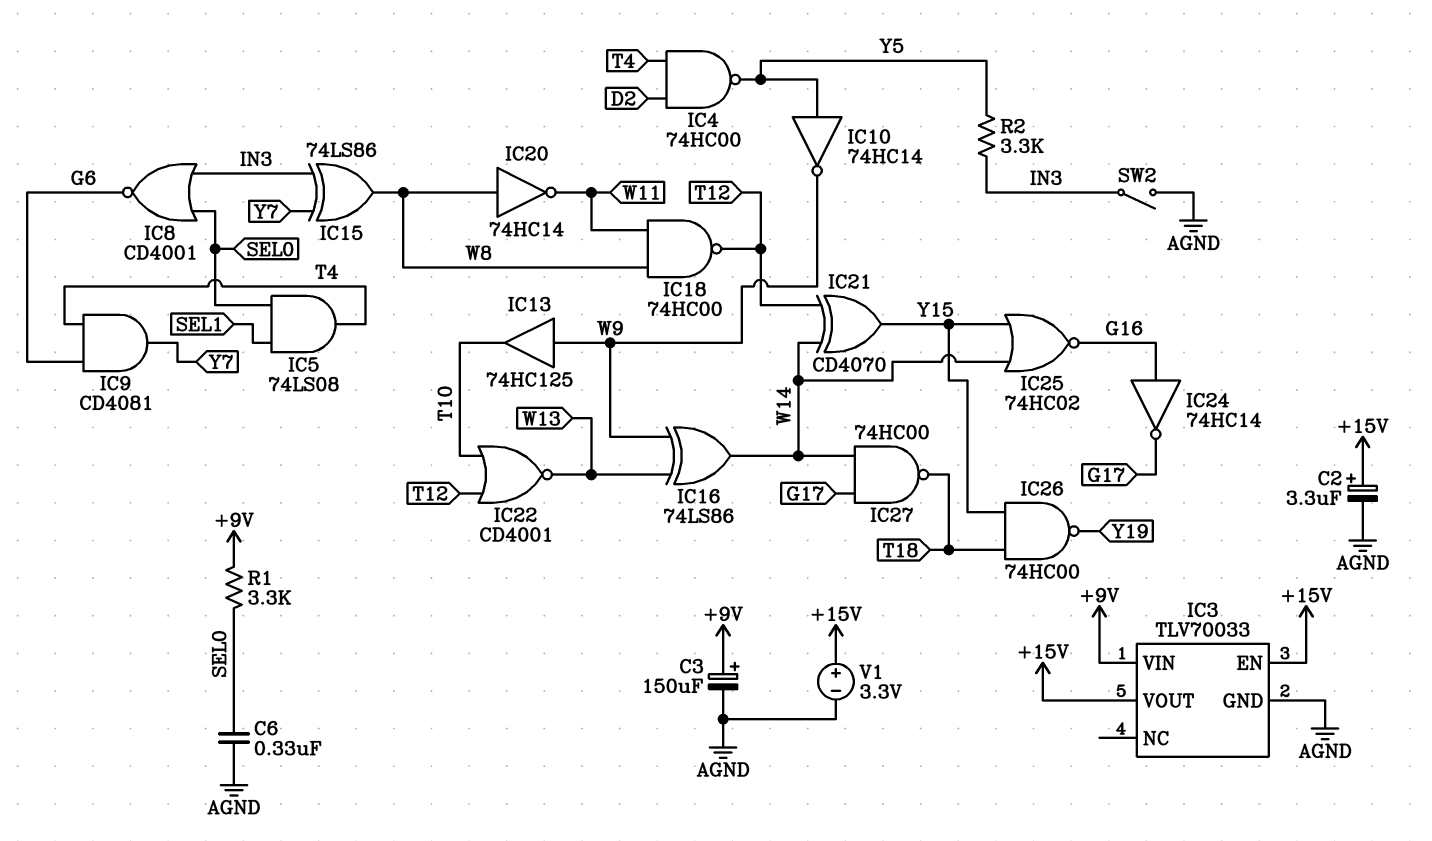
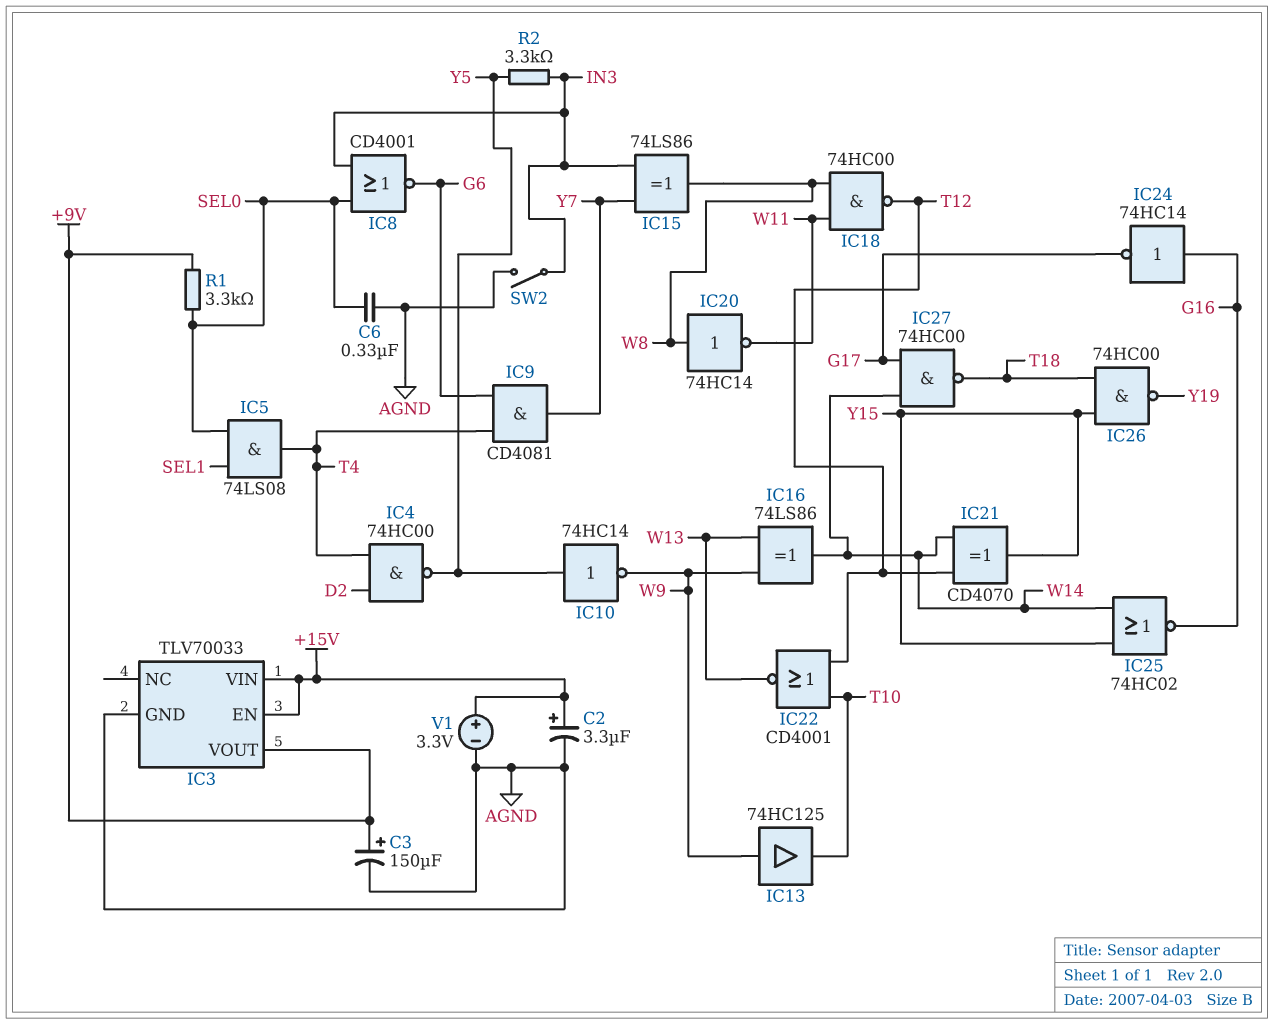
IC3 pin VIN: +9V -> +15V
IC3 pin VOUT: +15V -> +9V

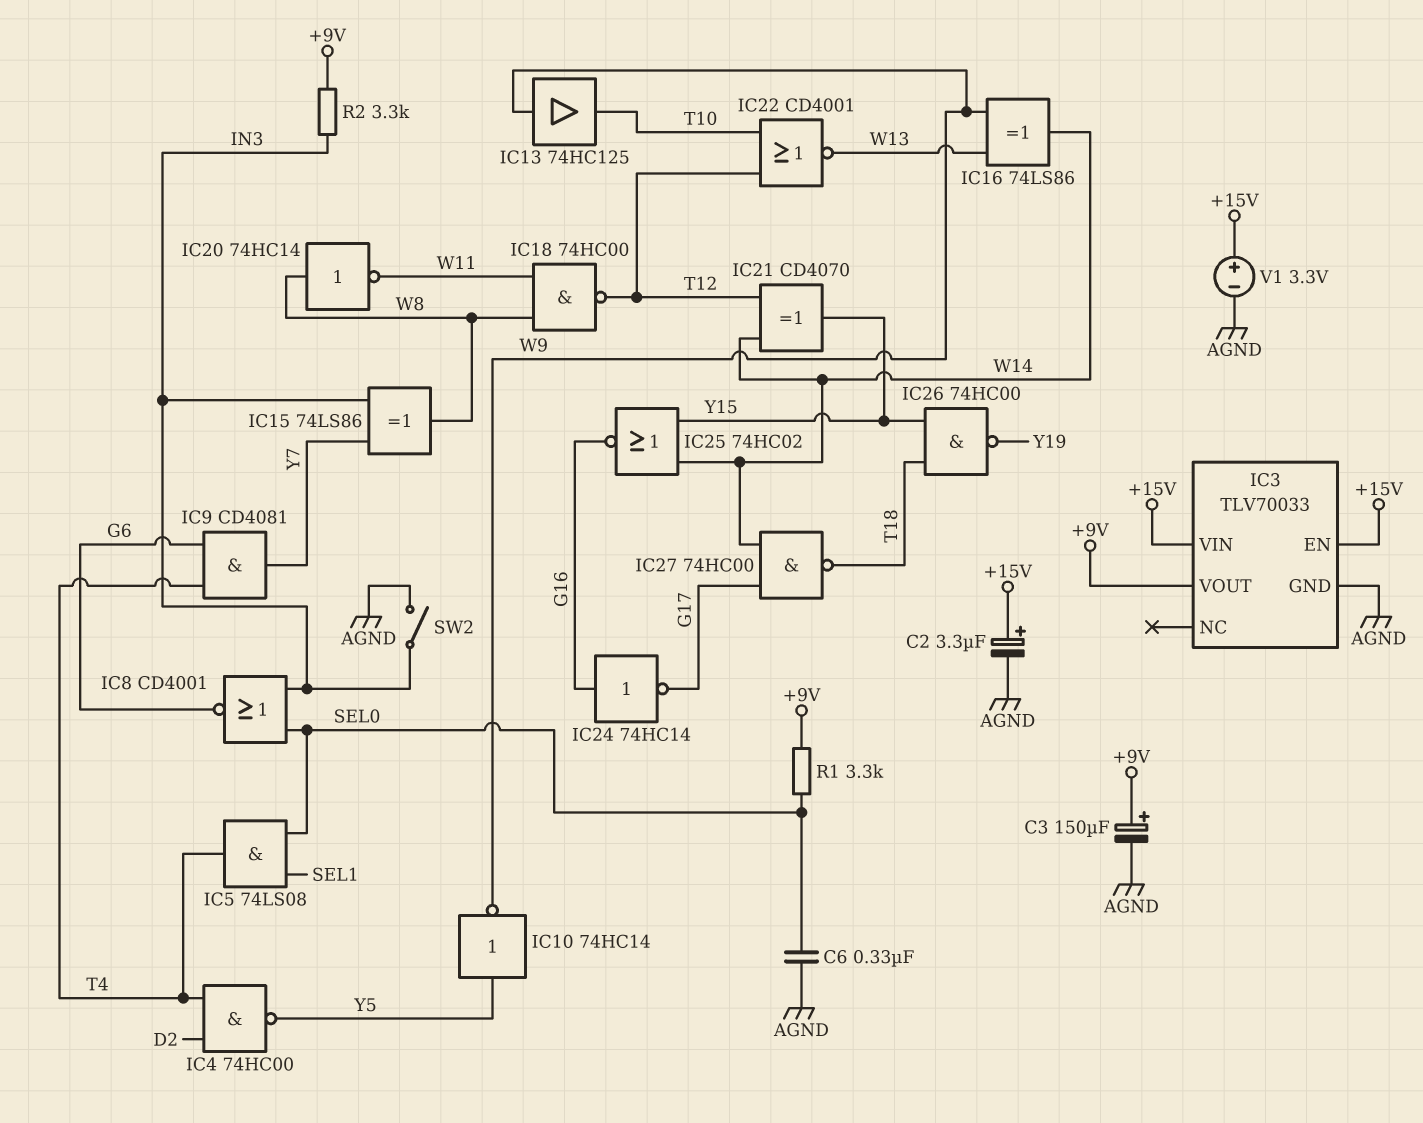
R2: 3.3k (IN3, Y5) -> 3.3k (+9V, IN3)

